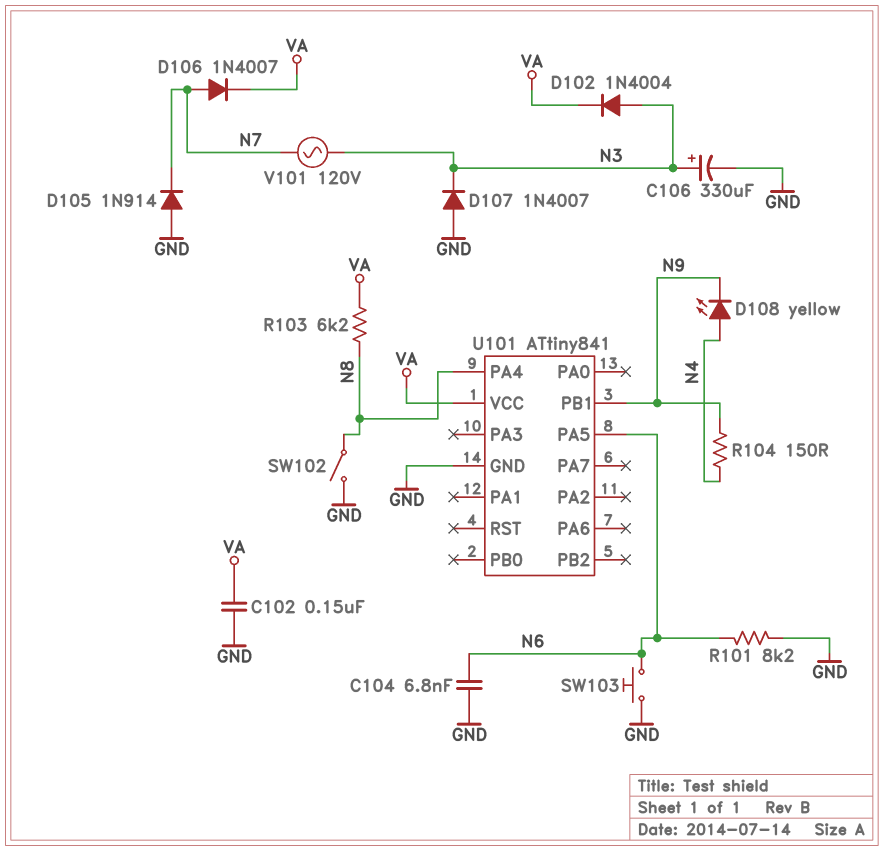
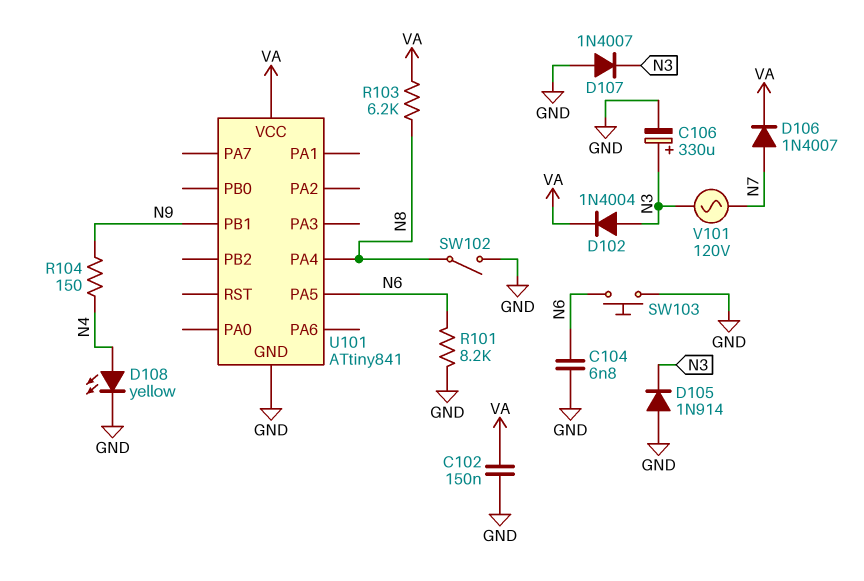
D105: diode 1N914 (A GND, K N7) -> diode 1N914 (A GND, K N3)
D108: LED yellow (A N4, K N9) -> LED yellow (A N4, K GND)

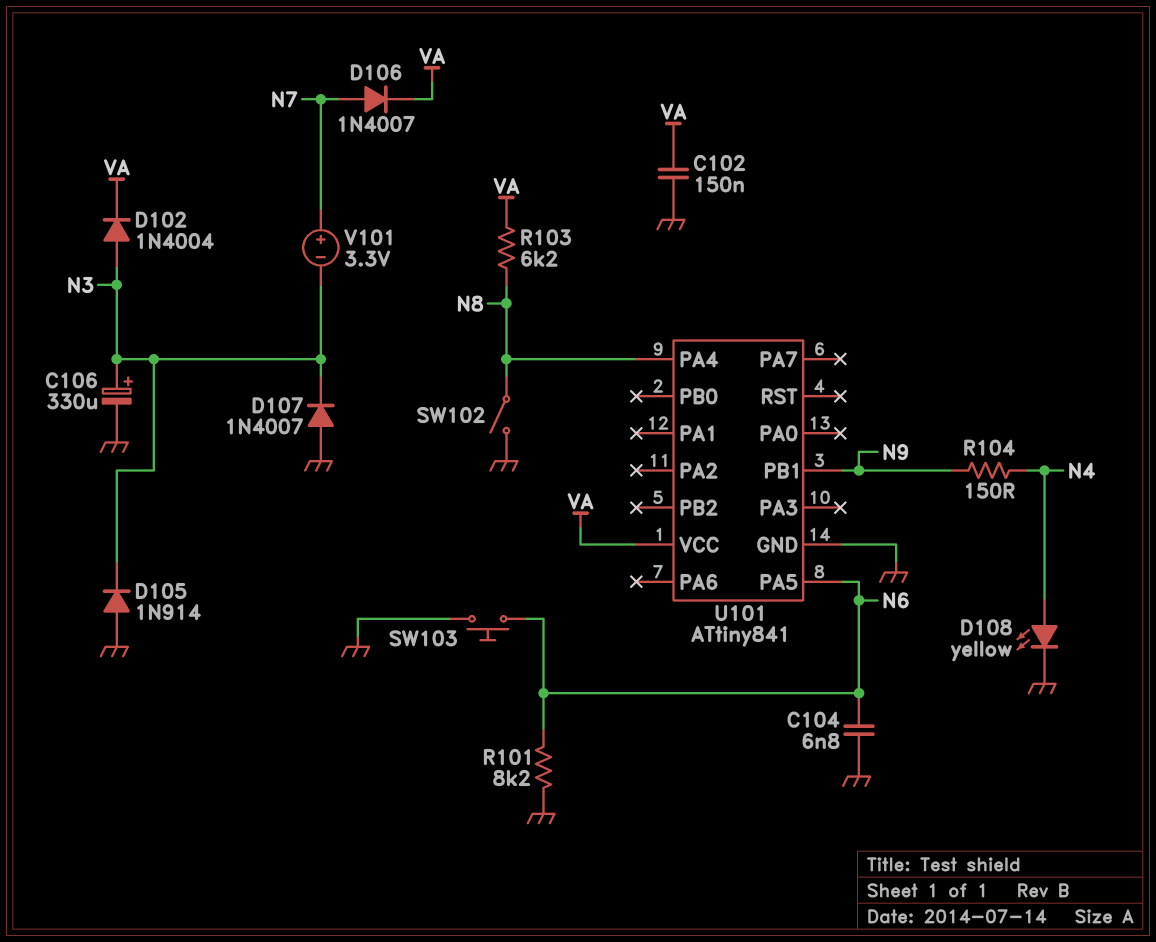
V101: AC 120V (N3, N7) -> 3.3V (plus N7, minus N3)

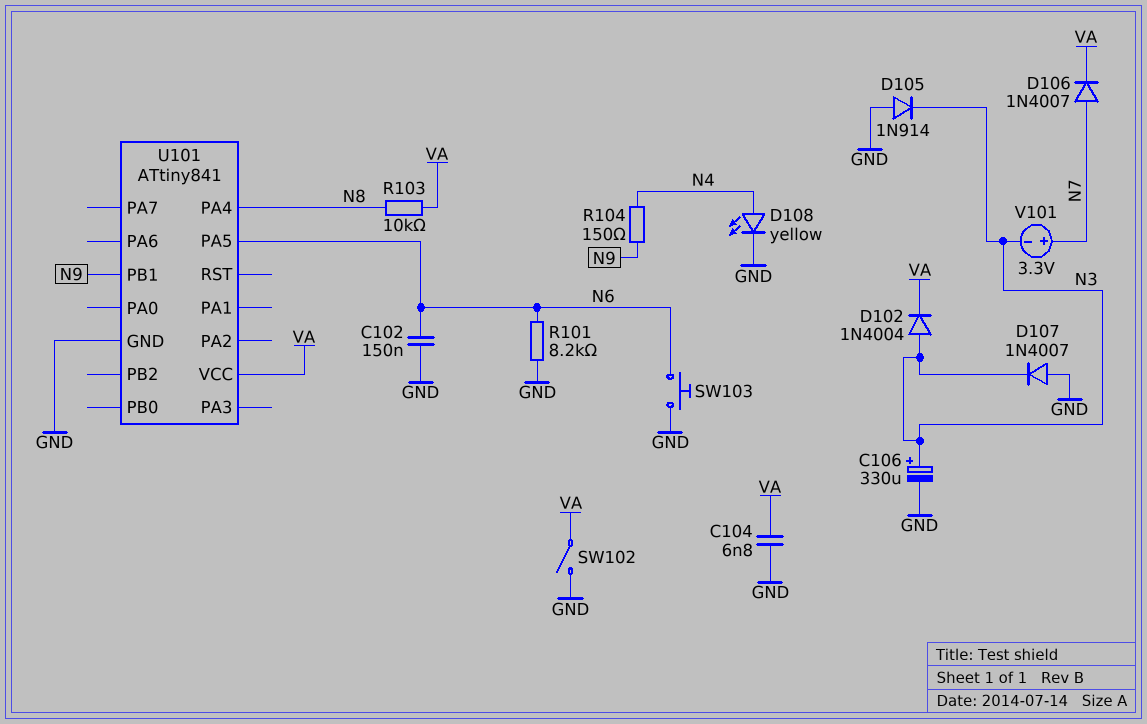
C102: 150nF (GND, VA) -> 150nF (GND, N6)
C104: 6.8nF (GND, N6) -> 6.8nF (GND, VA)
R103: 6.2k (N8, VA) -> 10k (N8, VA)
SW102: switch (GND, N8) -> switch (GND, VA)

